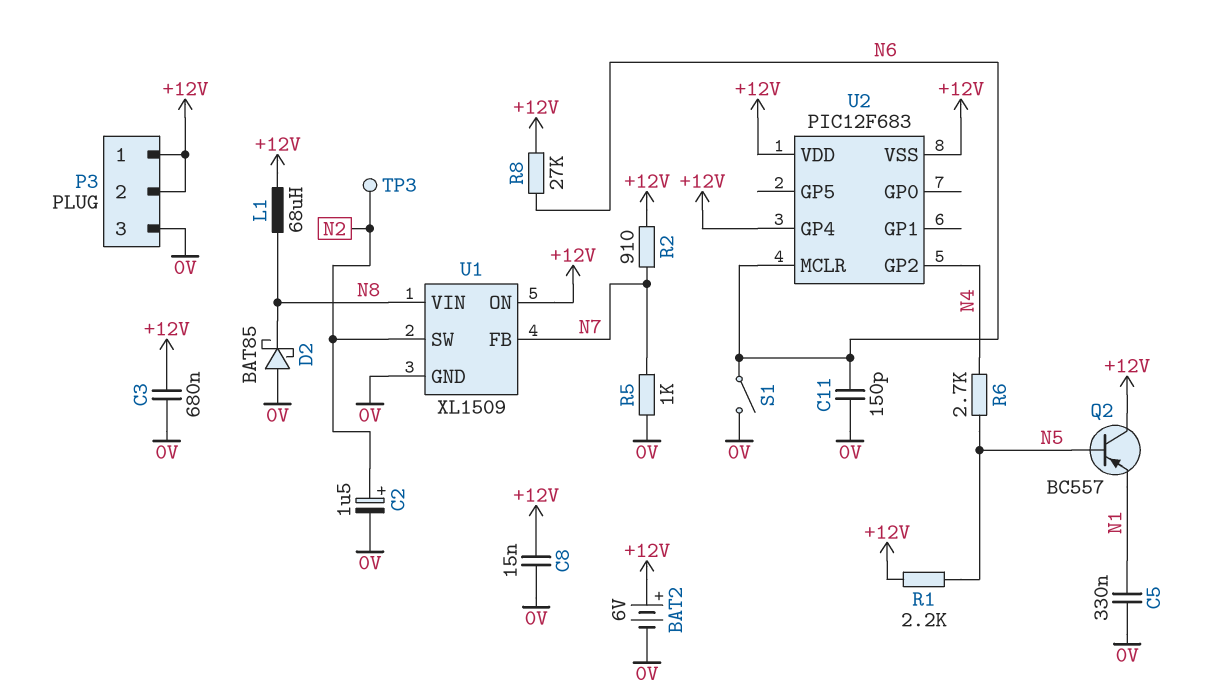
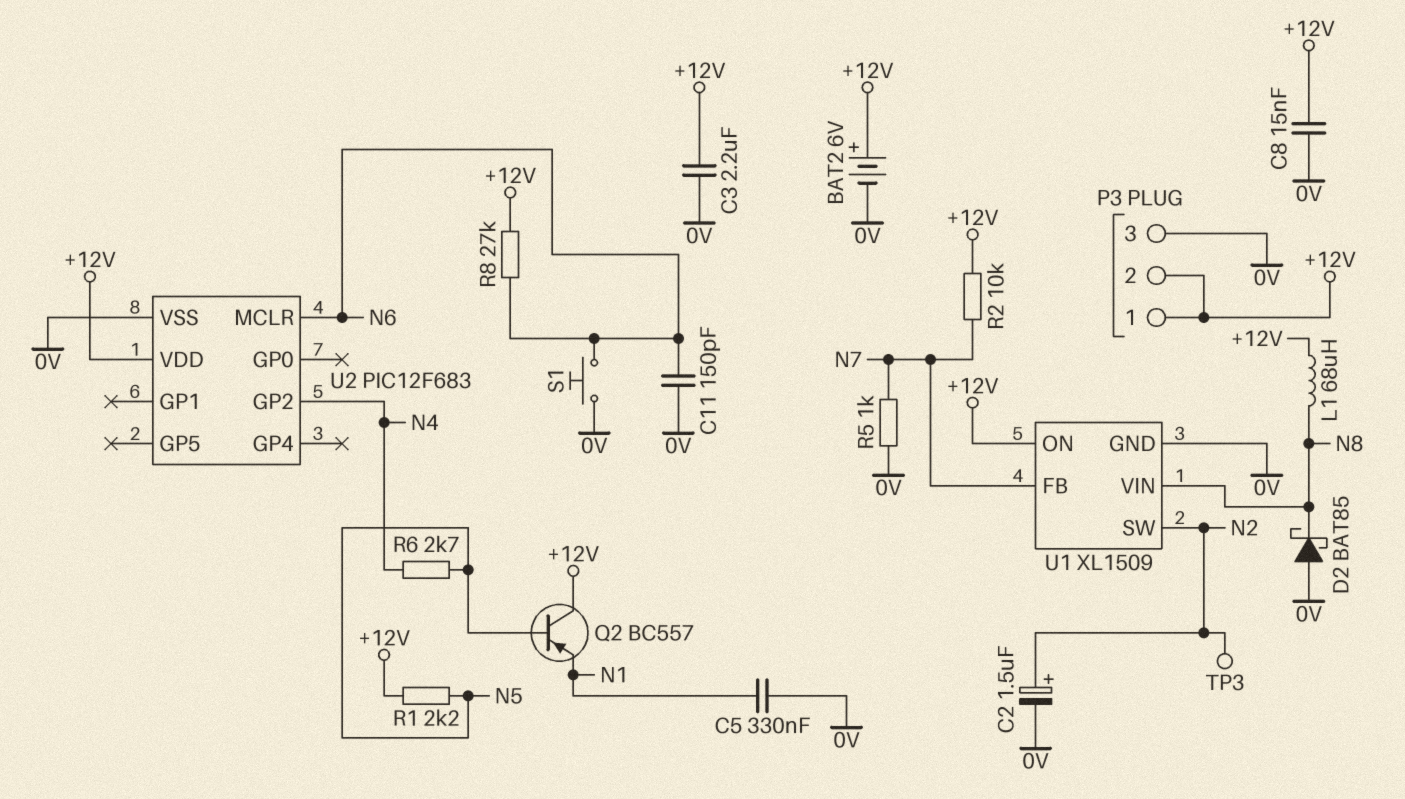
C3: 680nF (+12V, 0V) -> 2.2uF (+12V, 0V)
R2: 910 (+12V, N7) -> 10k (+12V, N7)
S1: switch (0V, N6) -> button (0V, N6)
U2 pin GP4: +12V -> none
U2 pin VSS: +12V -> 0V

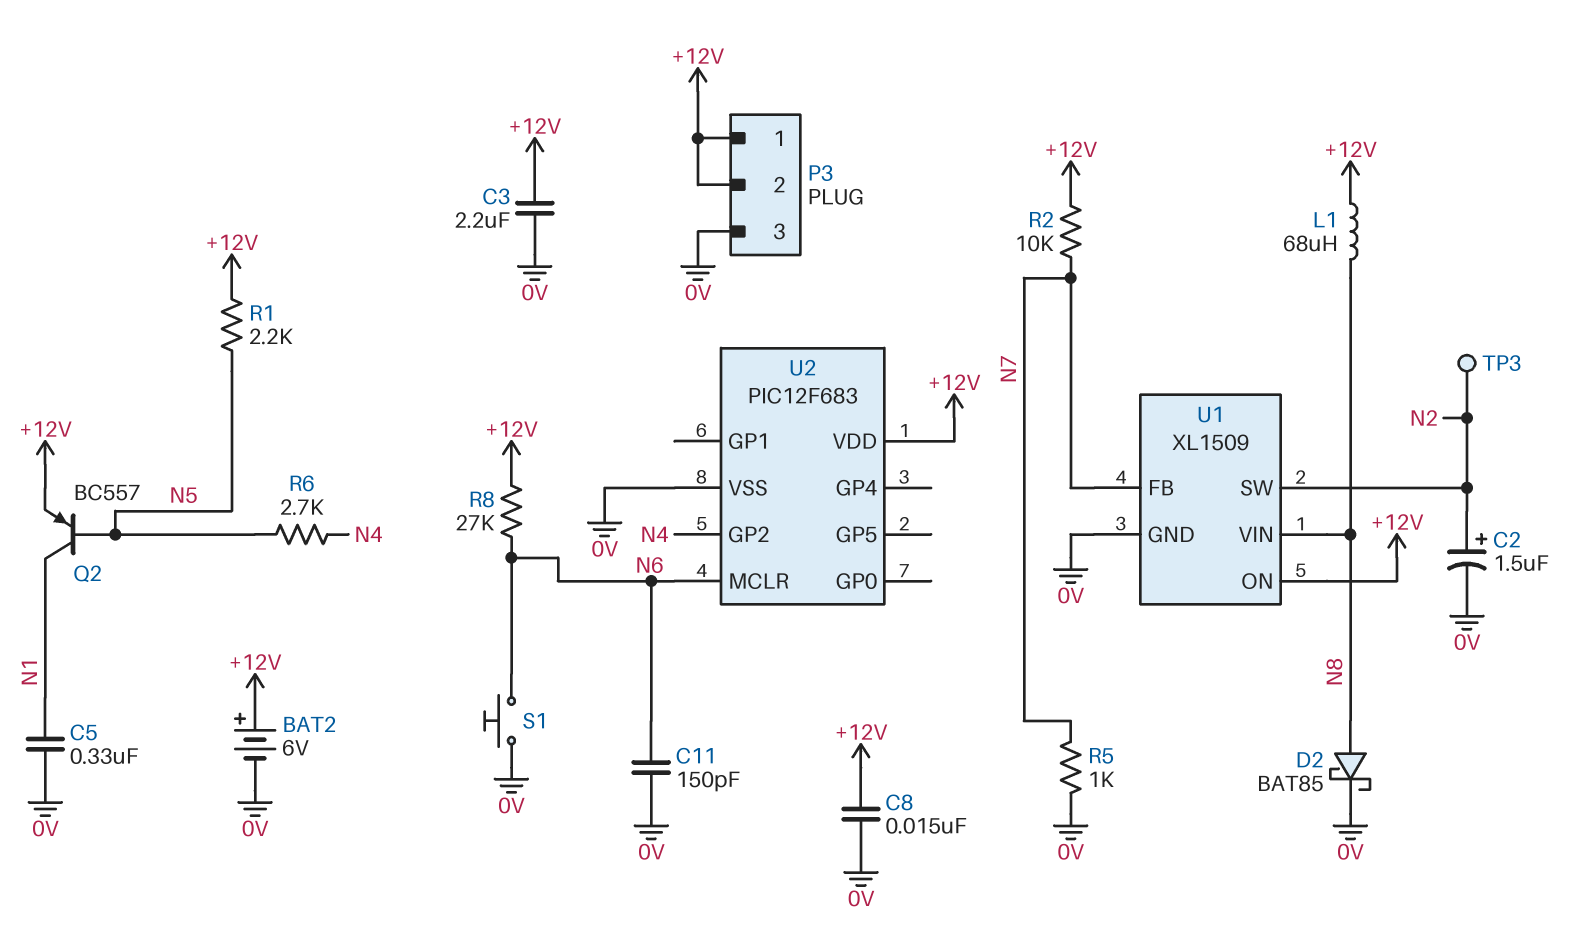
D2: schottky BAT85 (A 0V, K N8) -> schottky BAT85 (A N8, K 0V)
Q2: PNP BC557 (B N5, C +12V, E N1) -> PNP BC557 (B N5, C N1, E +12V)

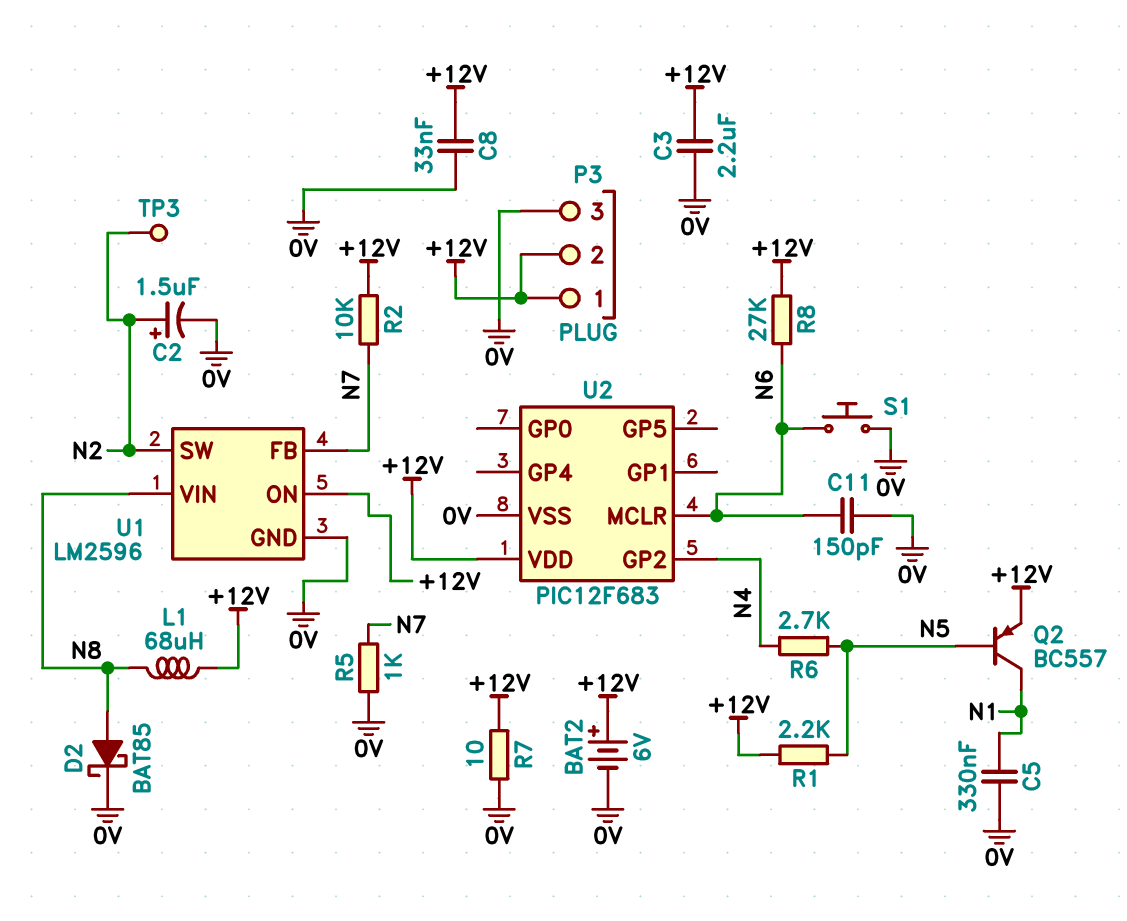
C8: 15nF (+12V, 0V) -> 33nF (+12V, 0V)
R7: none -> 10 (+12V, 0V)
U1: XL1509 -> LM2596

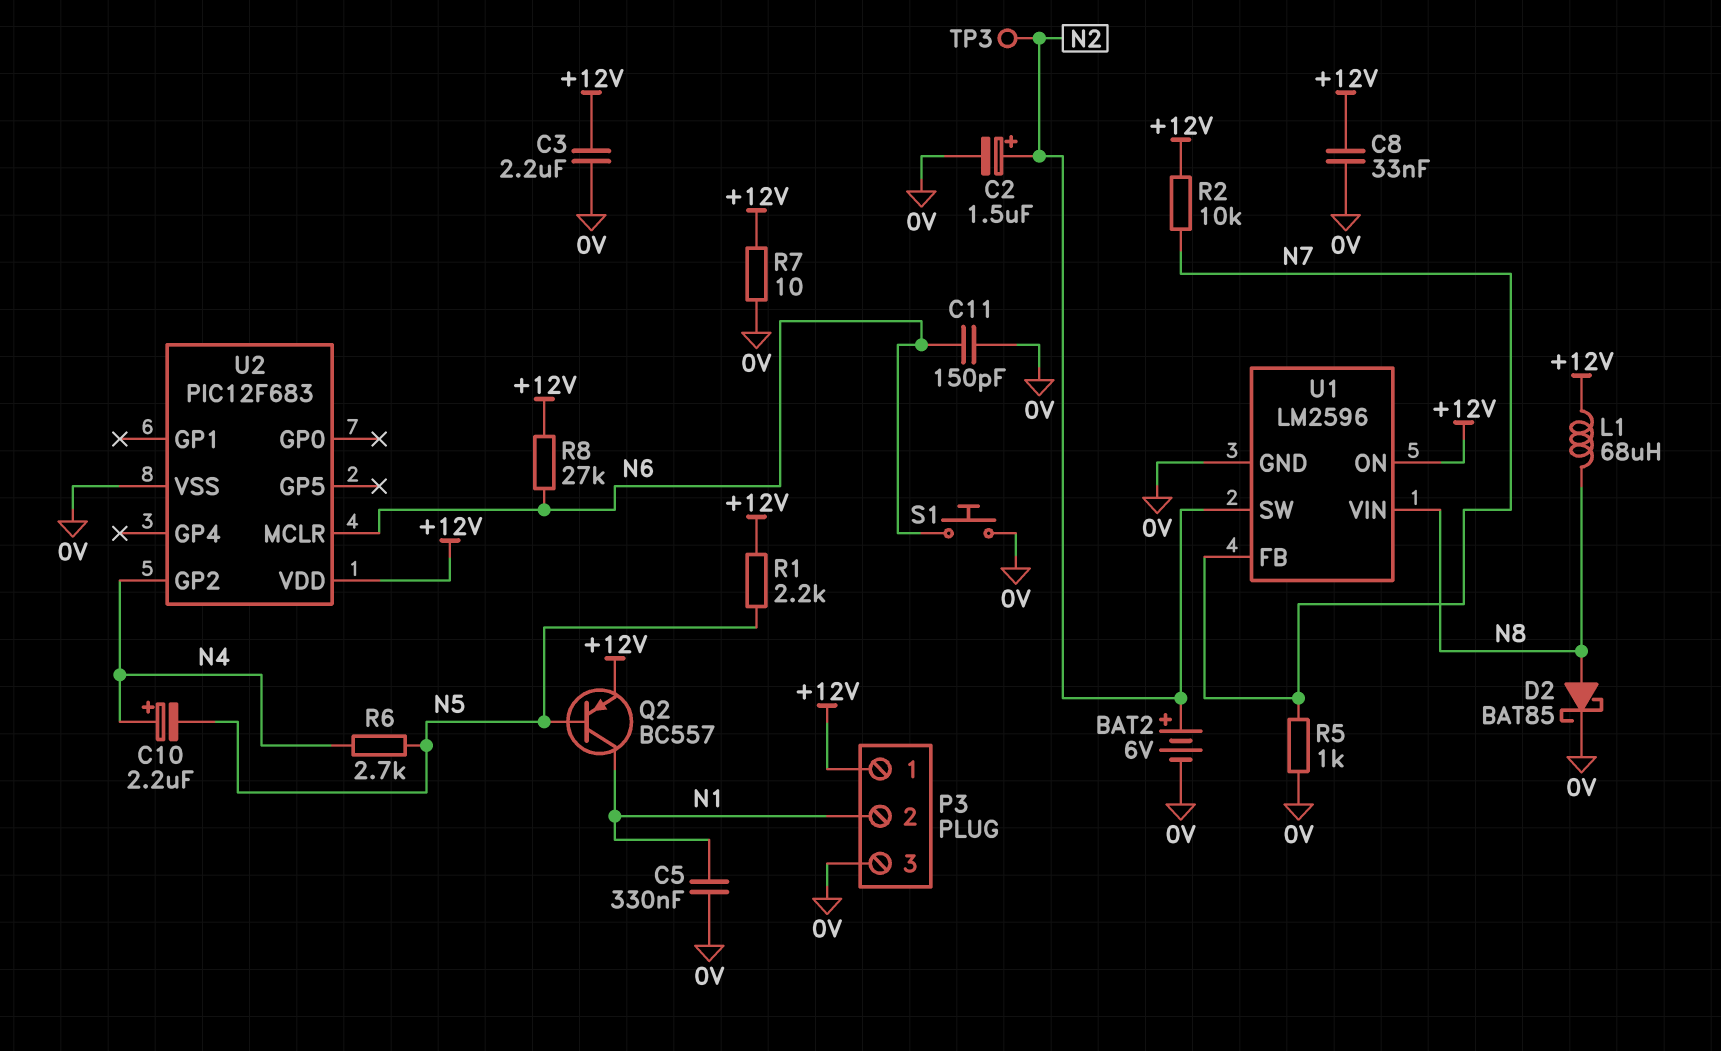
BAT2: 6V (plus +12V, minus 0V) -> 6V (plus N2, minus 0V)
C10: none -> 2.2uF (plus N4, minus N5)
P3 pin 2: +12V -> N1

